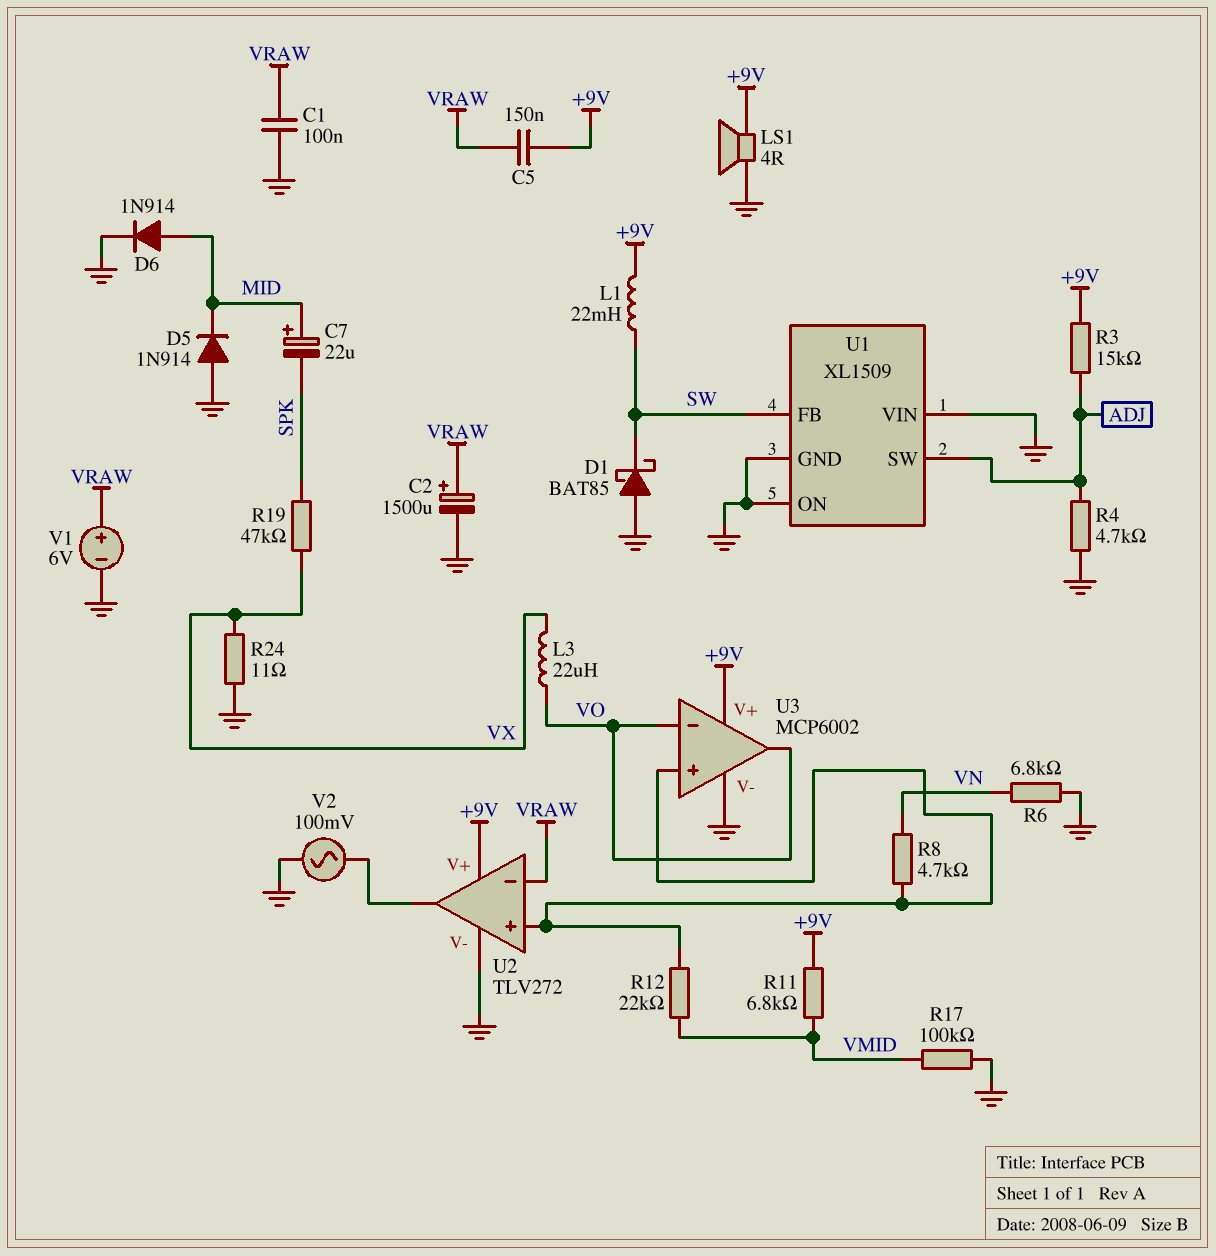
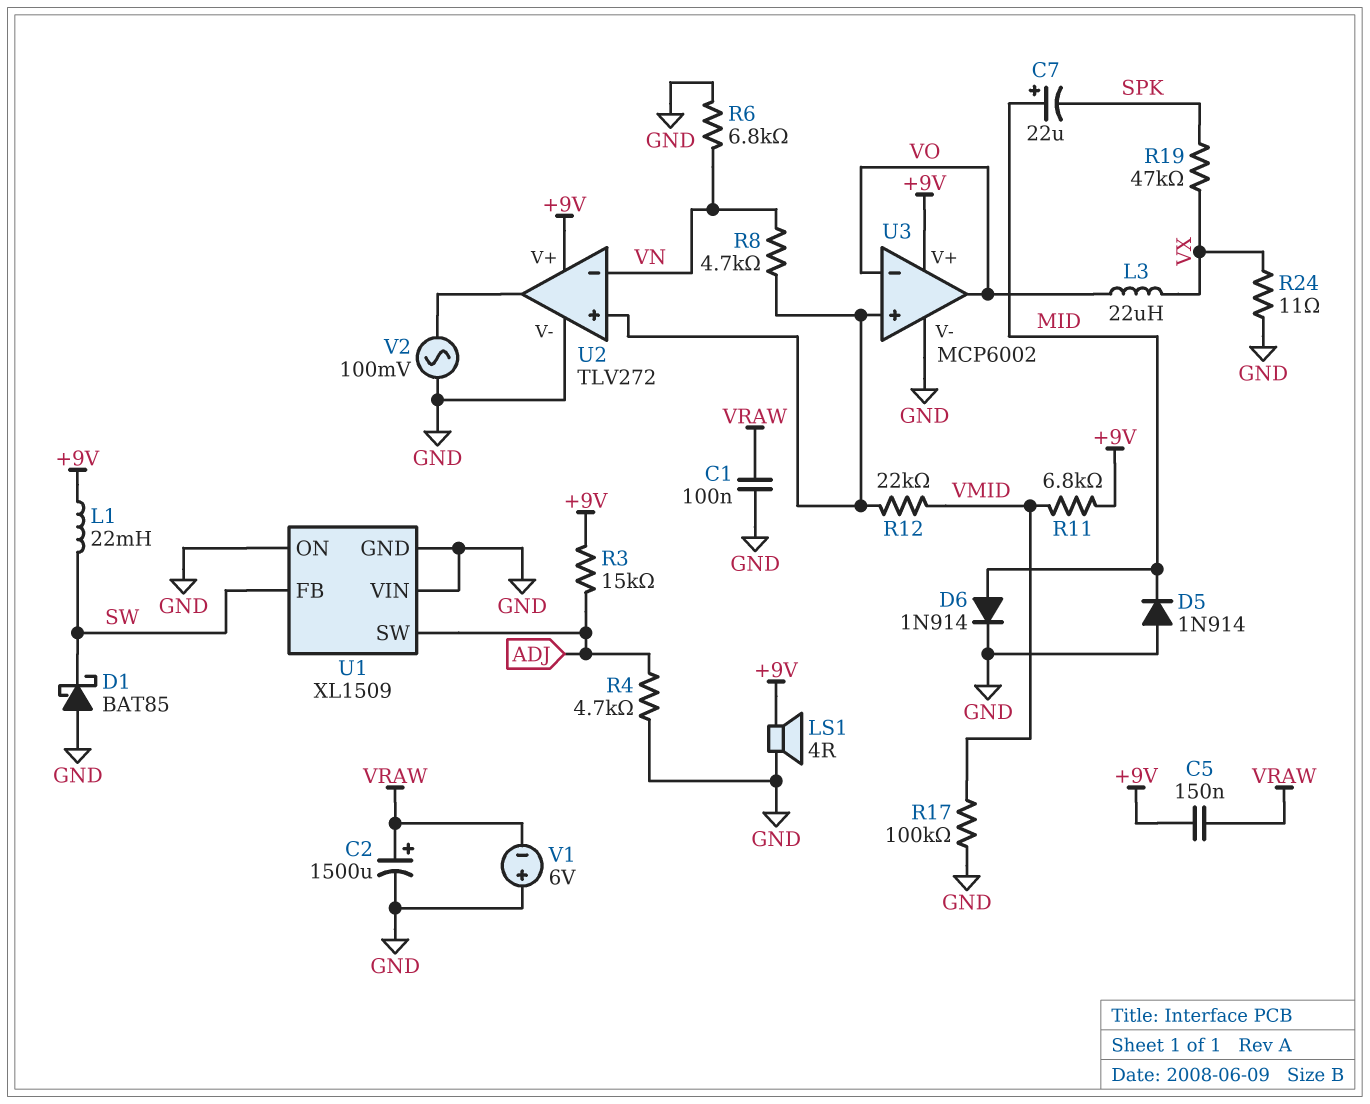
U2 pin in-: VRAW -> VN
V1: 6V (plus VRAW, minus GND) -> 6V (plus GND, minus VRAW)

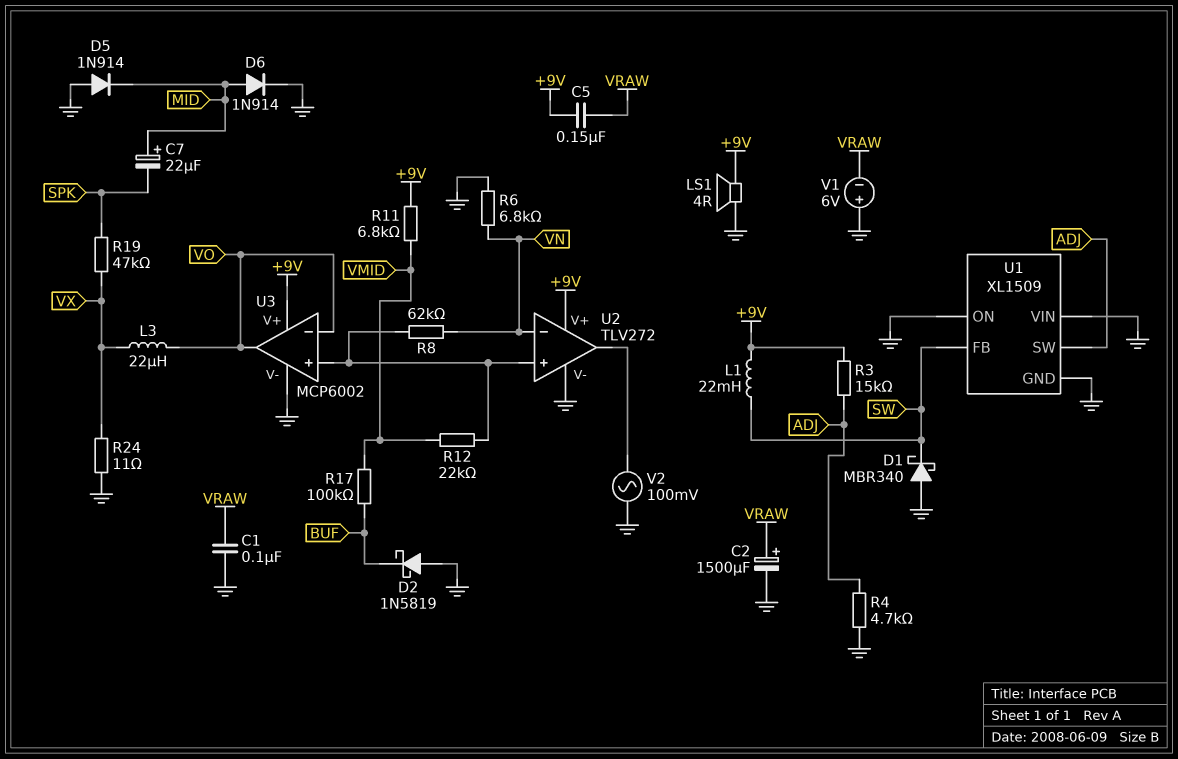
D1: schottky BAT85 (A GND, K SW) -> schottky MBR340 (A GND, K SW)
D2: none -> schottky 1N5819 (A GND, K BUF)
R8: 4.7k (U2/in+, VN) -> 62k (U2/in+, VN)
R17: 100k (GND, VMID) -> 100k (BUF, VMID)

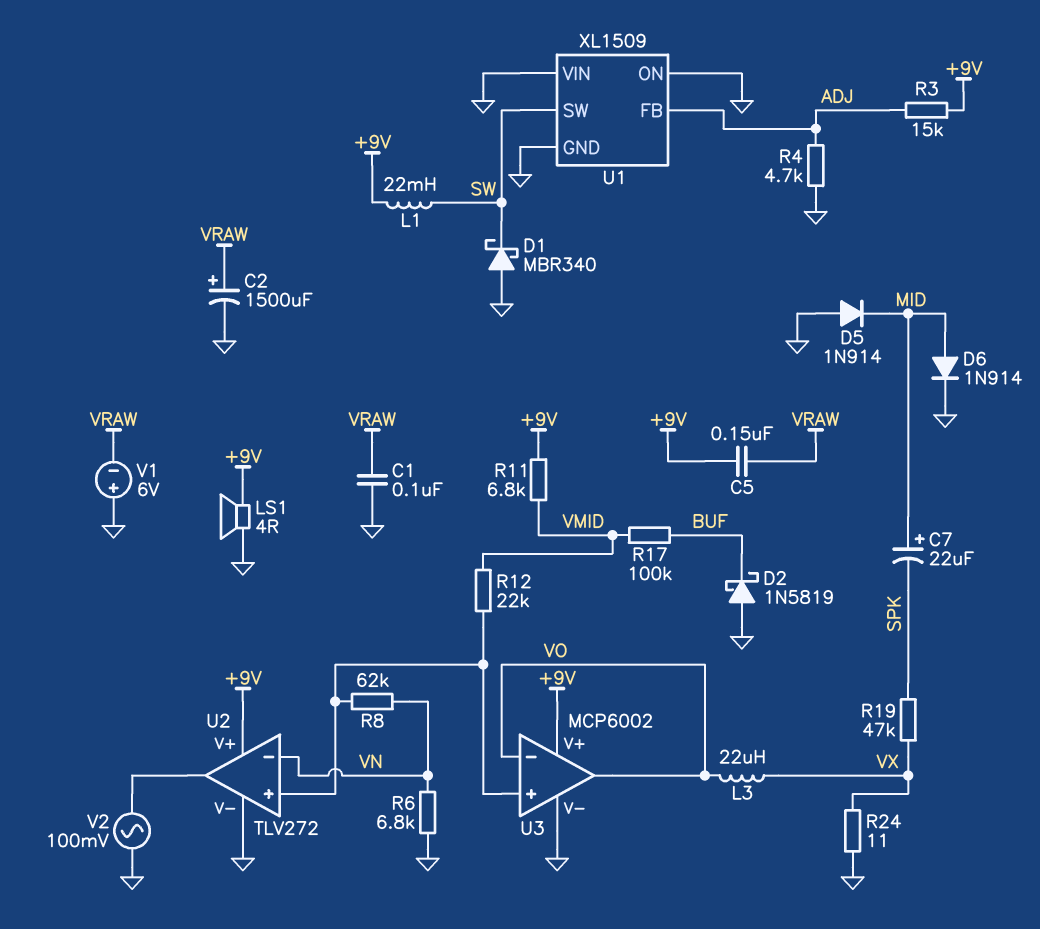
U1 pin FB: SW -> ADJ
U1 pin SW: ADJ -> SW

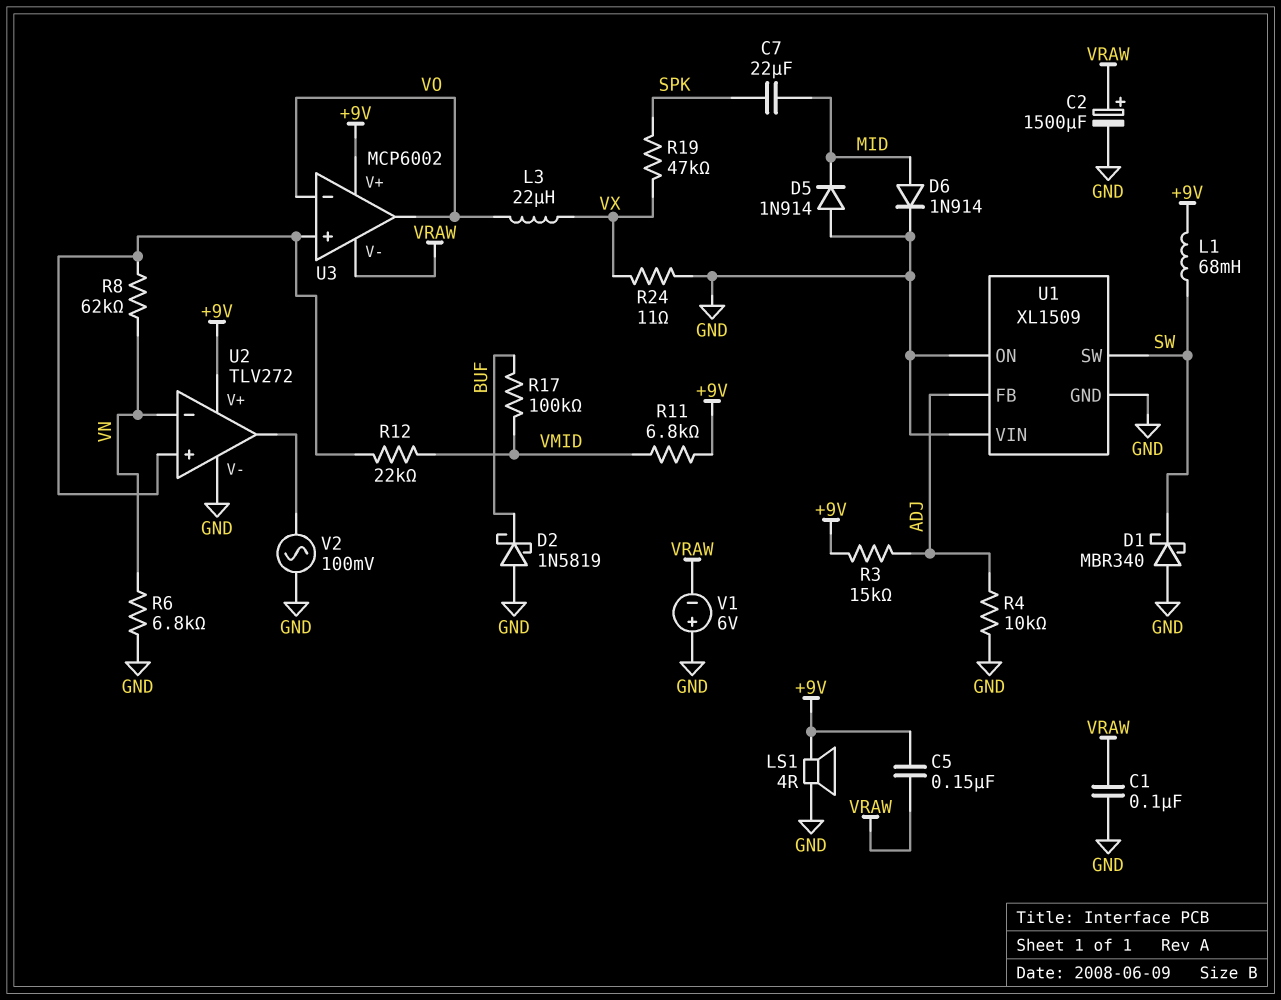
C7: 22uF (plus MID, minus SPK) -> 22uF (MID, SPK)
L1: 22mH (+9V, SW) -> 68mH (+9V, SW)
R4: 4.7k (ADJ, GND) -> 10k (ADJ, GND)
U3 pin V-: GND -> VRAW

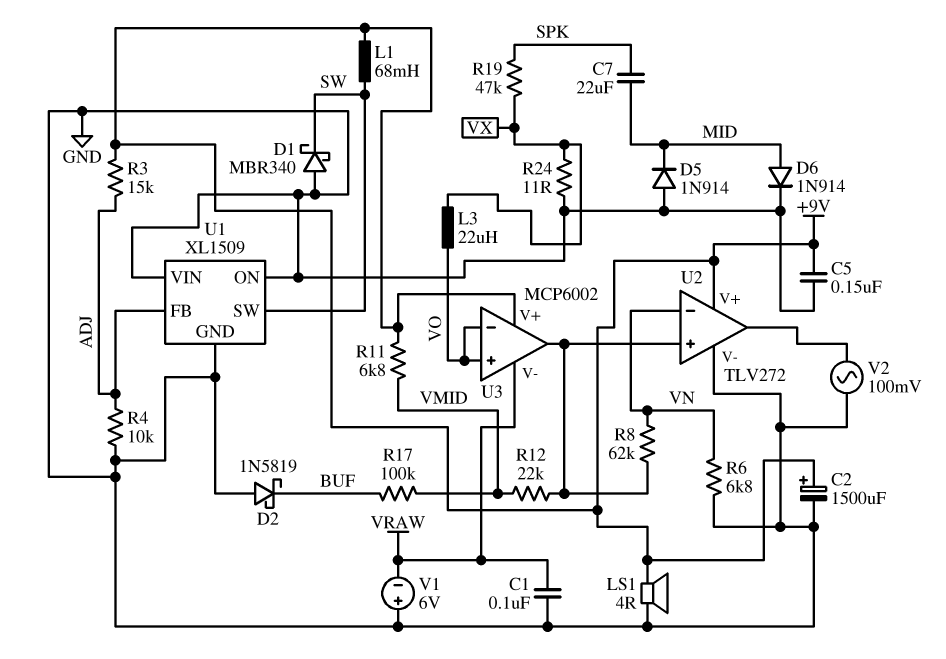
C2: 1500uF (plus VRAW, minus GND) -> 1500uF (plus +9V, minus GND)
C5: 150nF (+9V, VRAW) -> 150nF (+9V, GND)
U3 pin in+: U2/in+ -> VO
U3 pin out: VO -> U2/in+

